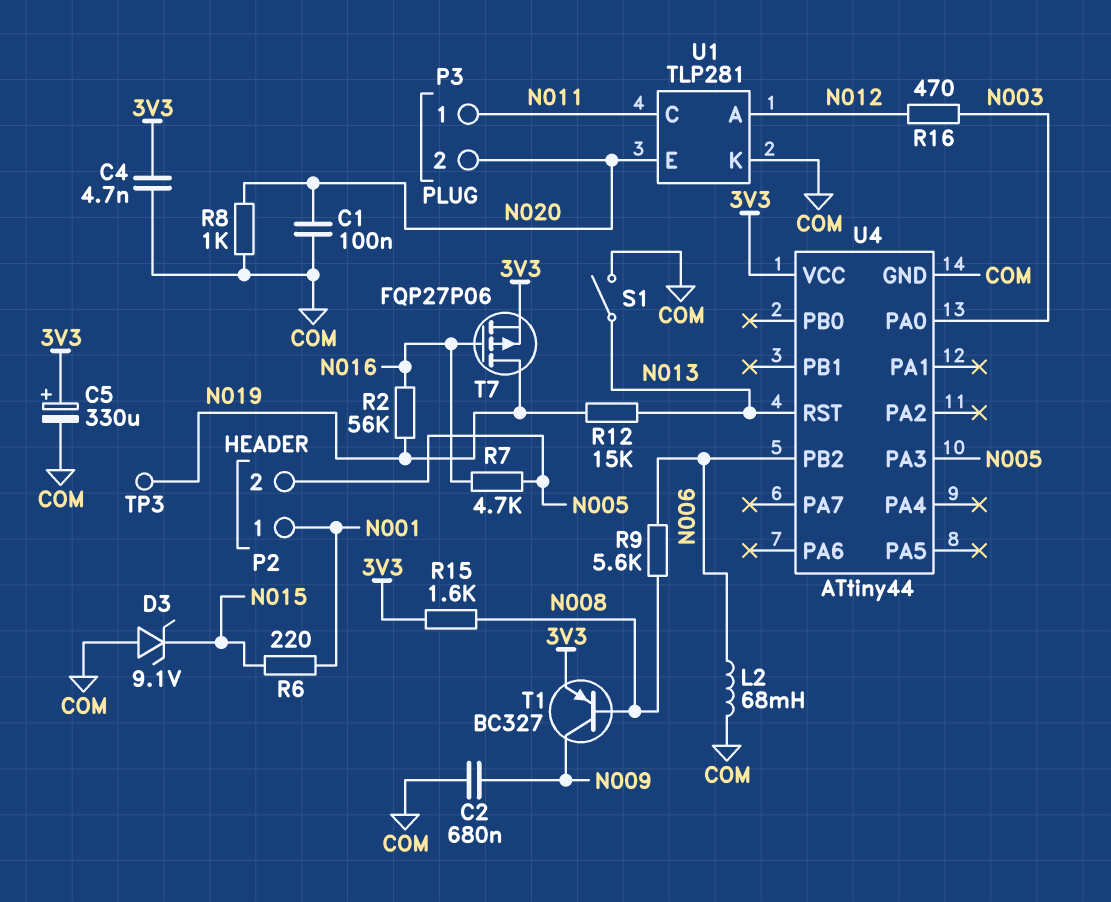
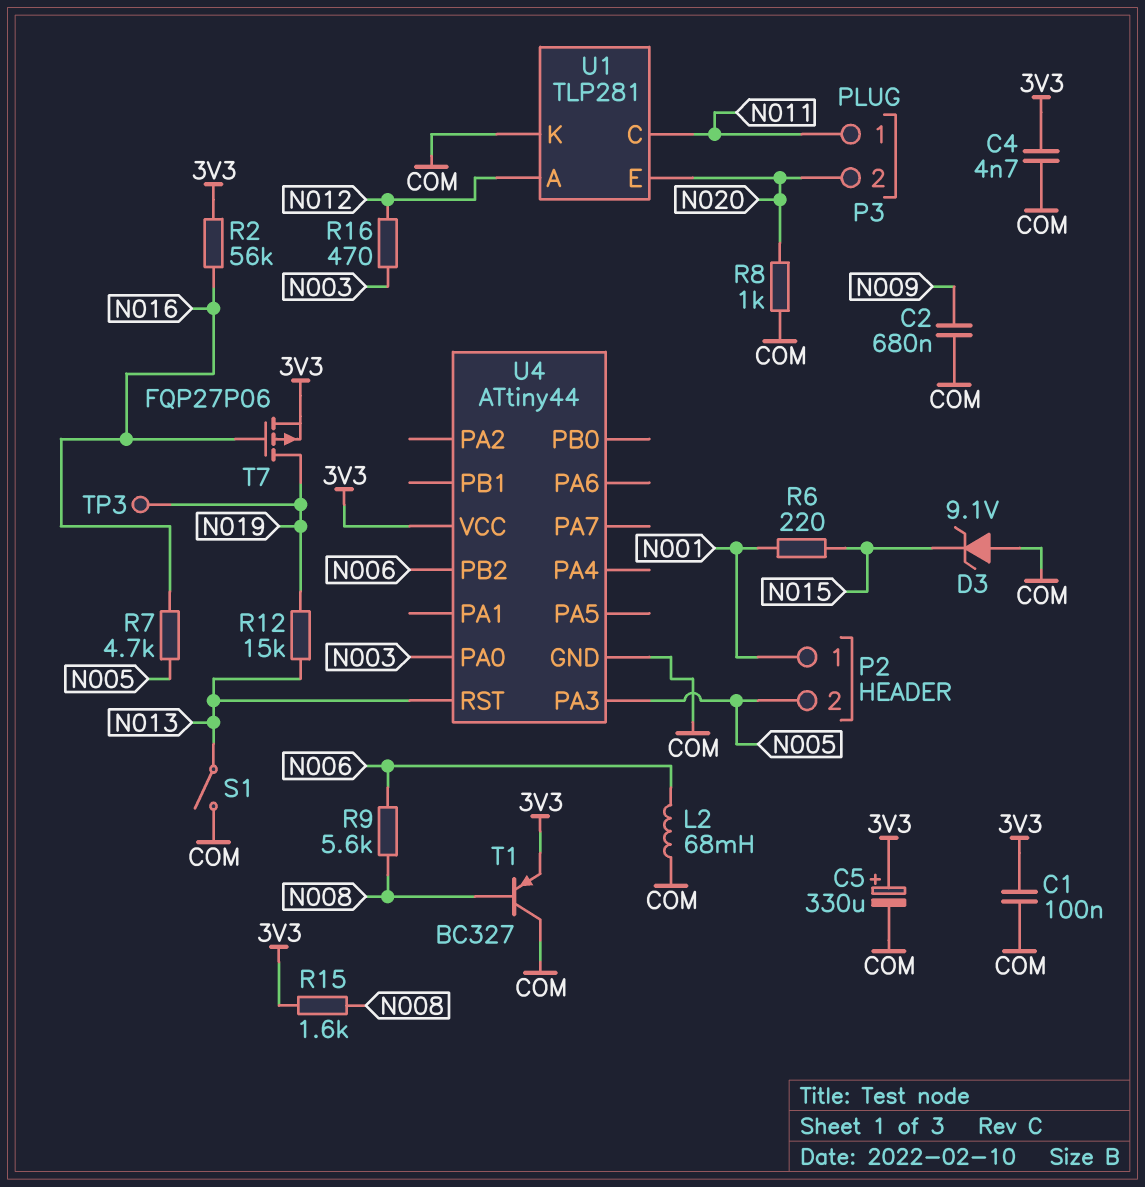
C1: 100nF (COM, N020) -> 100nF (3V3, COM)
R2: 56k (N016, N019) -> 56k (3V3, N016)
T1: PNP BC327 (B N008, C N009, E 3V3) -> PNP BC327 (B N008, C COM, E 3V3)

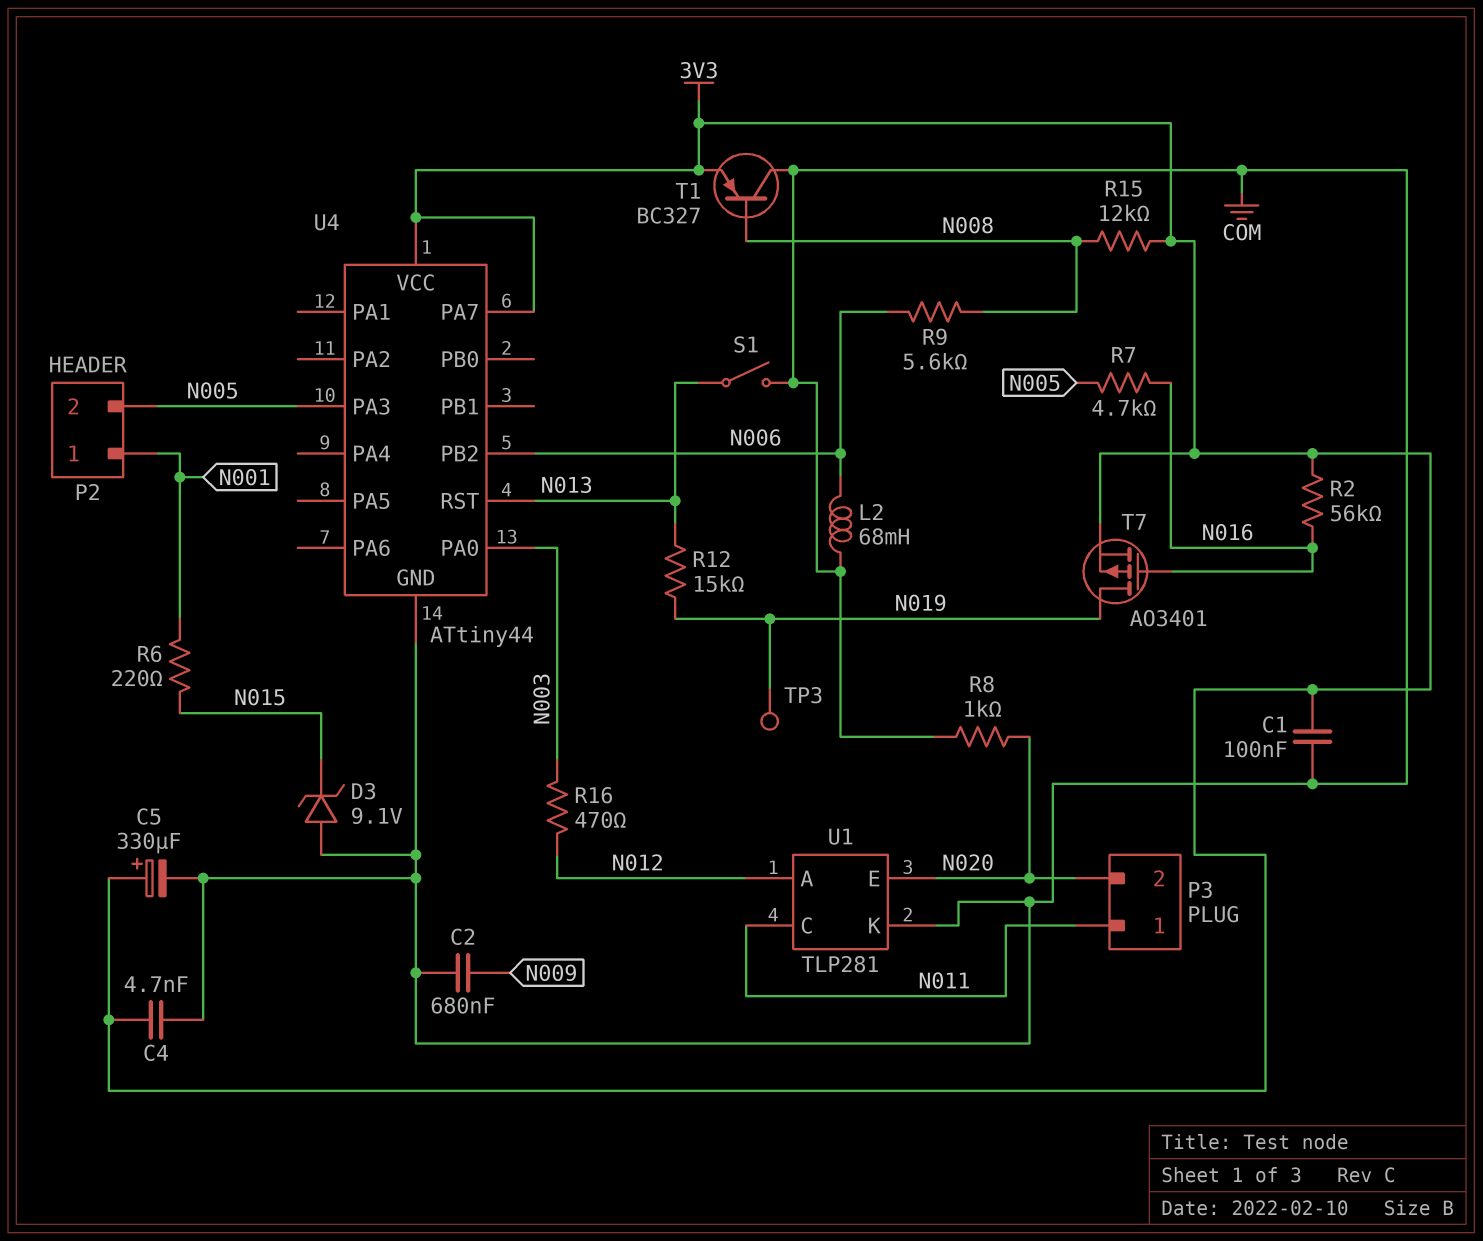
R15: 1.6k (3V3, N008) -> 12k (3V3, N008)
T7: PMOS FQP27P06 (G N016, D N019, S 3V3) -> PMOS AO3401 (G N016, D N019, S 3V3)
U4 pin PA7: none -> 3V3

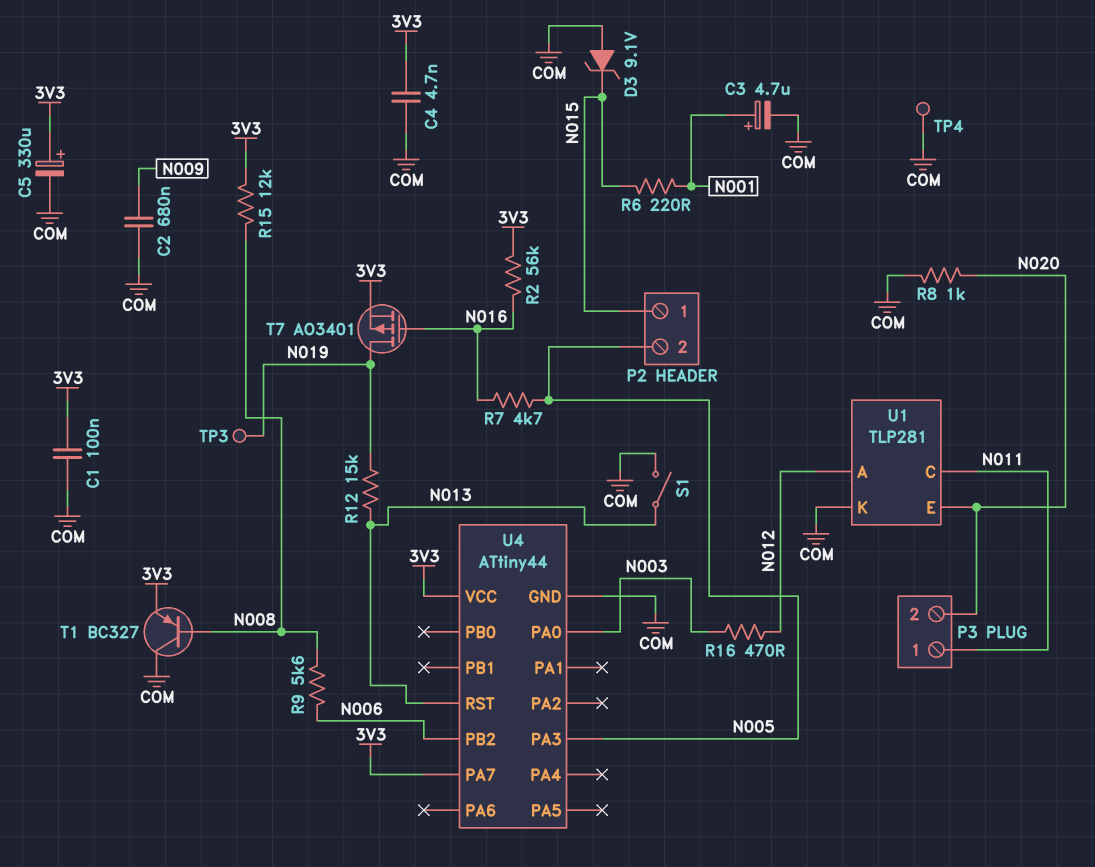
C3: none -> 4.7uF (plus N001, minus COM)
L2: 68mH (COM, N006) -> none
P2 pin 1: N001 -> N015
TP4: none -> test point (COM)

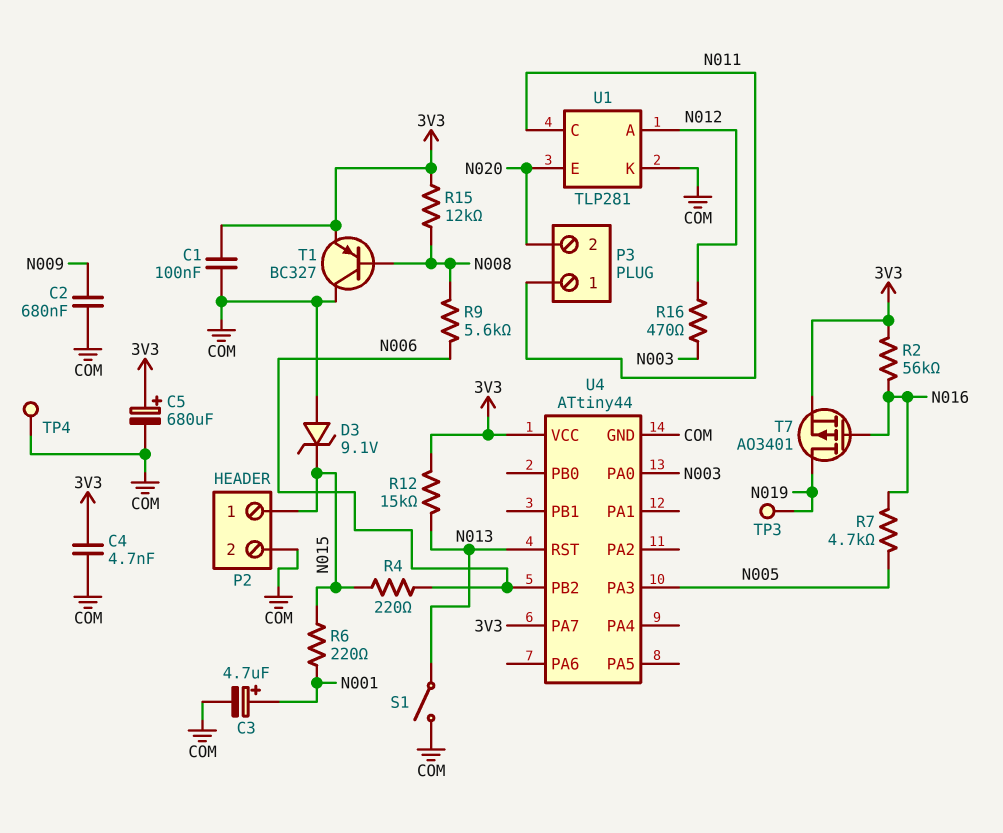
C5: 330uF (plus 3V3, minus COM) -> 680uF (plus 3V3, minus COM)
P2 pin 2: N005 -> COM
R4: none -> 220 (N006, N015)
R8: 1k (COM, N020) -> none
R12: 15k (N013, N019) -> 15k (3V3, N013)

